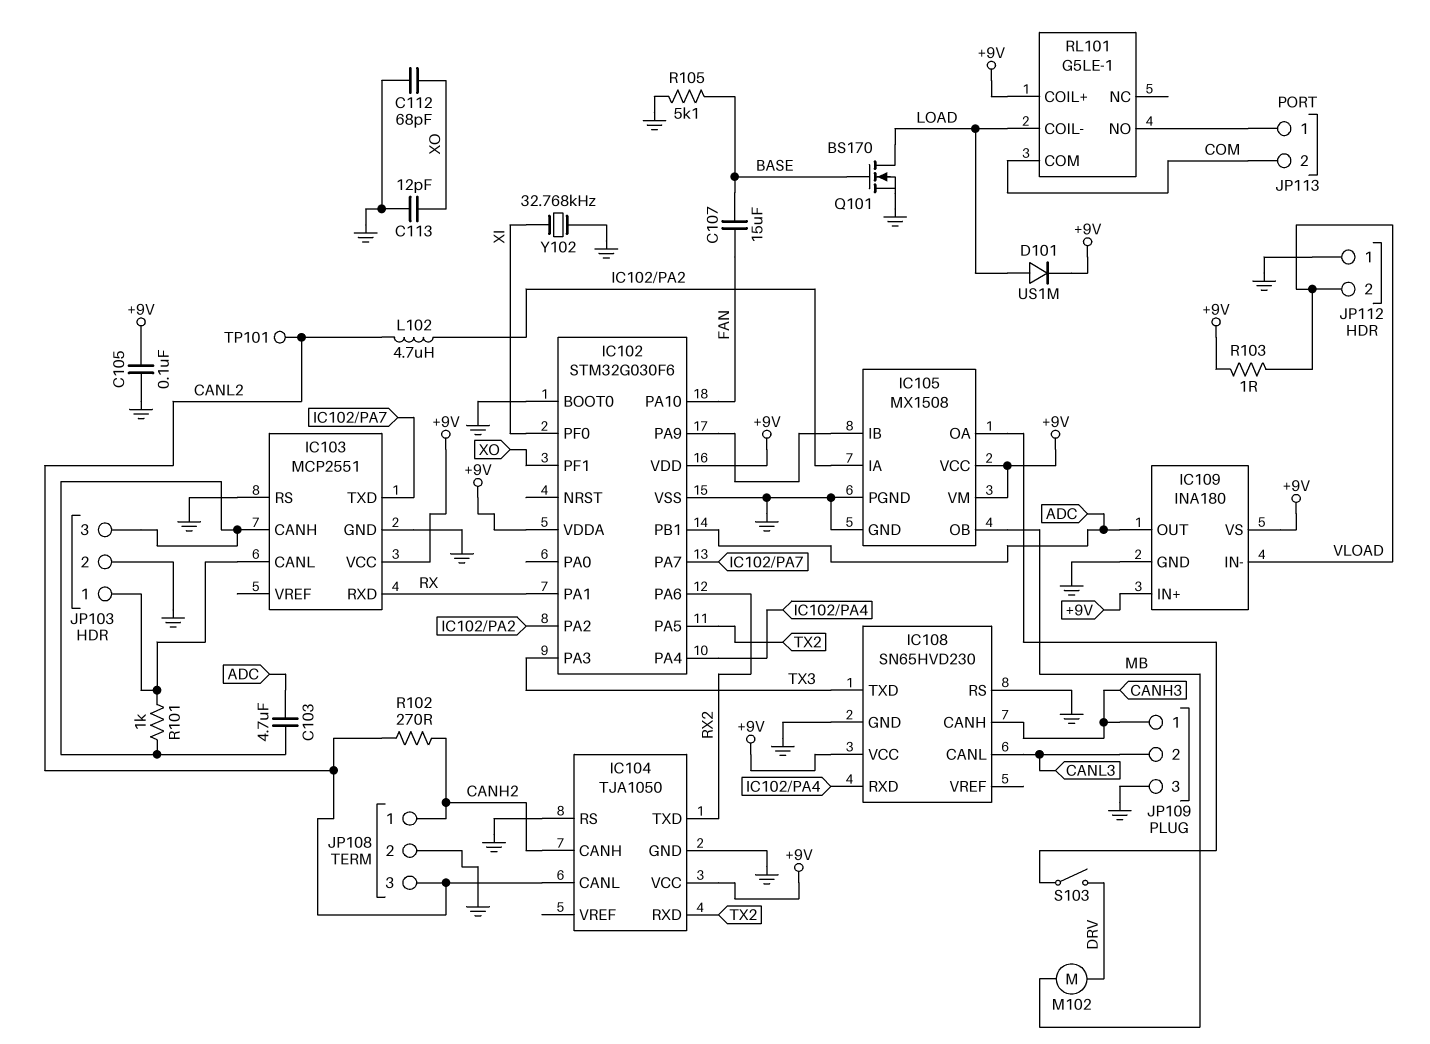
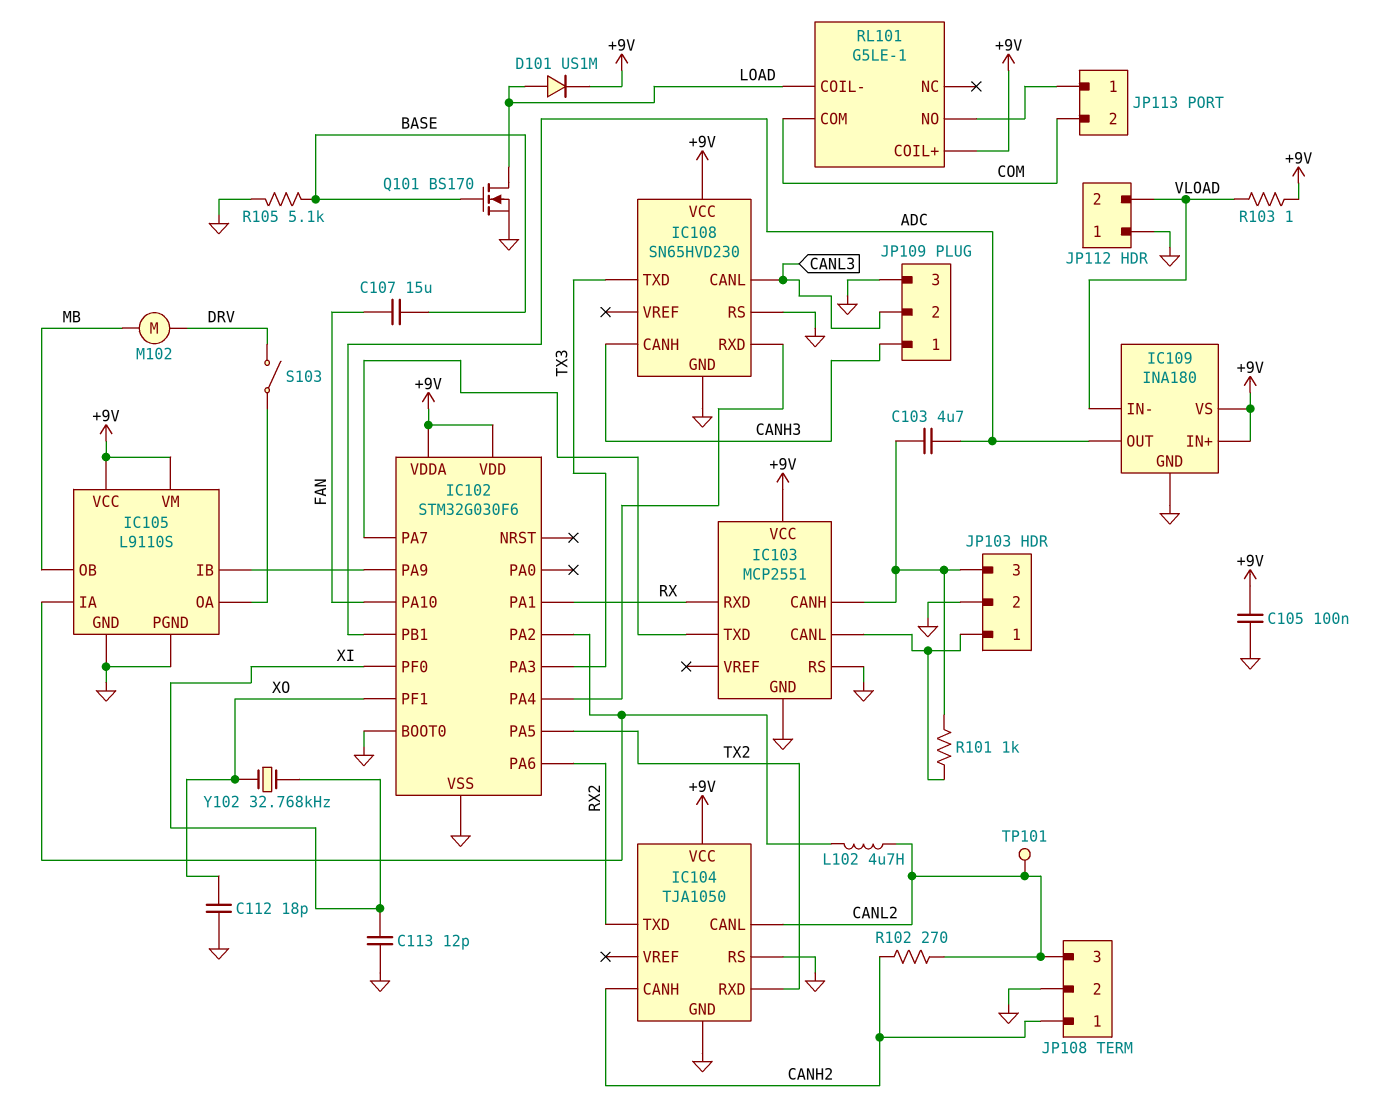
C112: 68pF (GND, XO) -> 18pF (GND, XO)
C113: 12pF (GND, XO) -> 12pF (GND, XI)
IC105: MX1508 -> L9110S
Y102: 32.768kHz (GND, XI) -> 32.768kHz (XI, XO)

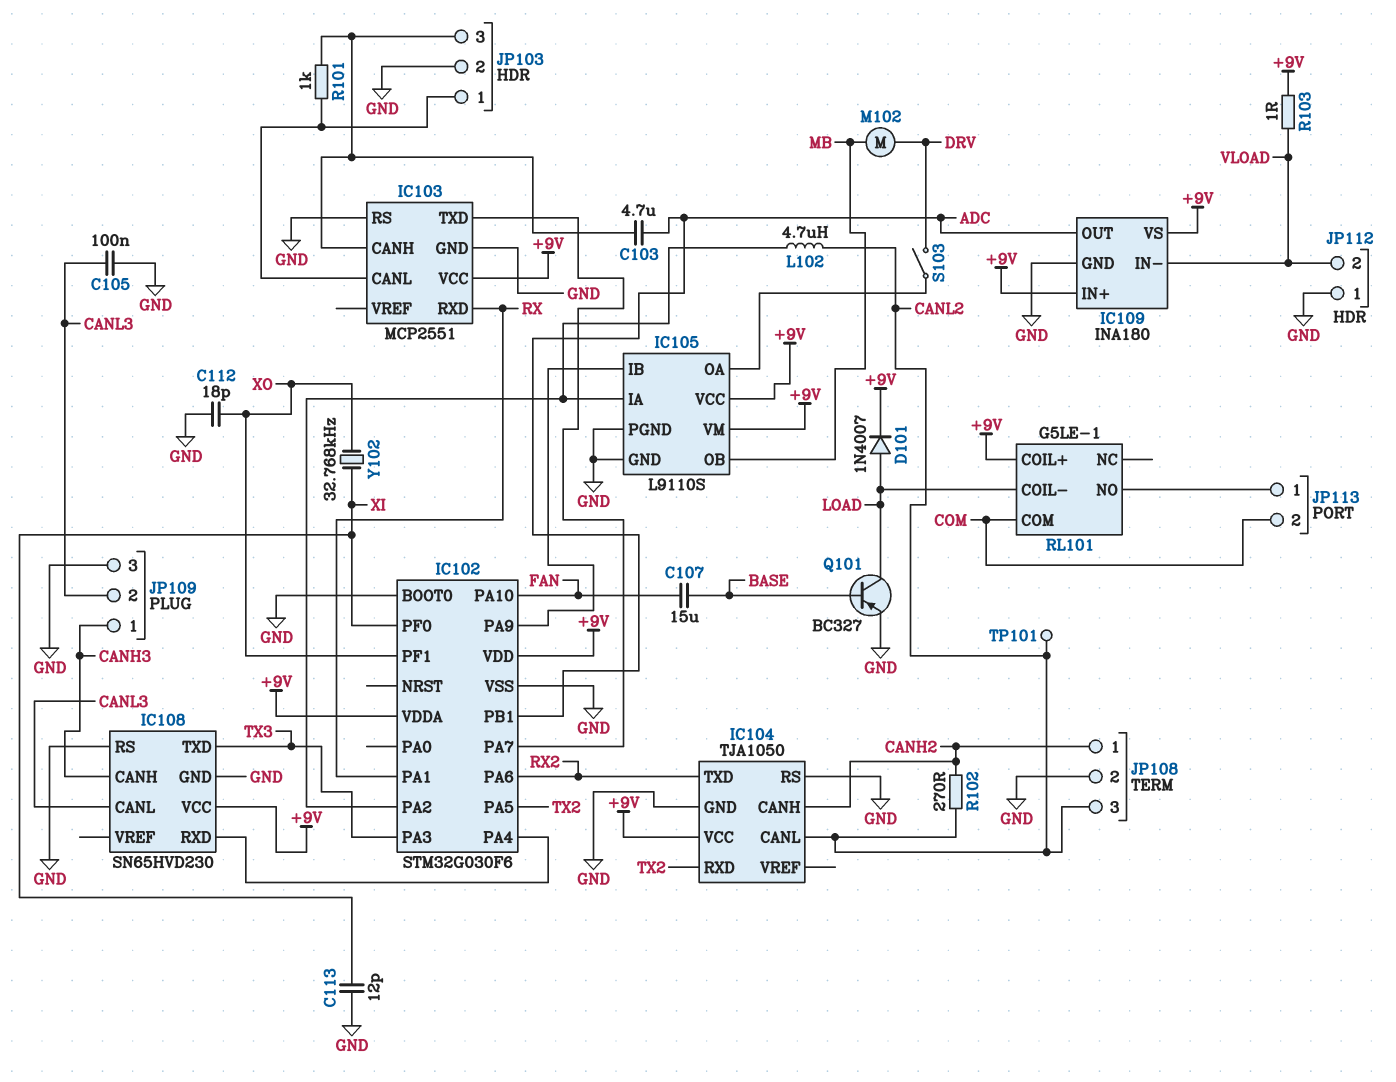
C105: 100nF (+9V, GND) -> 100nF (CANL3, GND)
D101: diode US1M (A LOAD, K +9V) -> diode 1N4007 (A LOAD, K +9V)
Q101: NMOS BS170 (G BASE, D LOAD, S GND) -> PNP BC327 (B BASE, C LOAD, E GND)
R105: 5.1k (BASE, GND) -> none

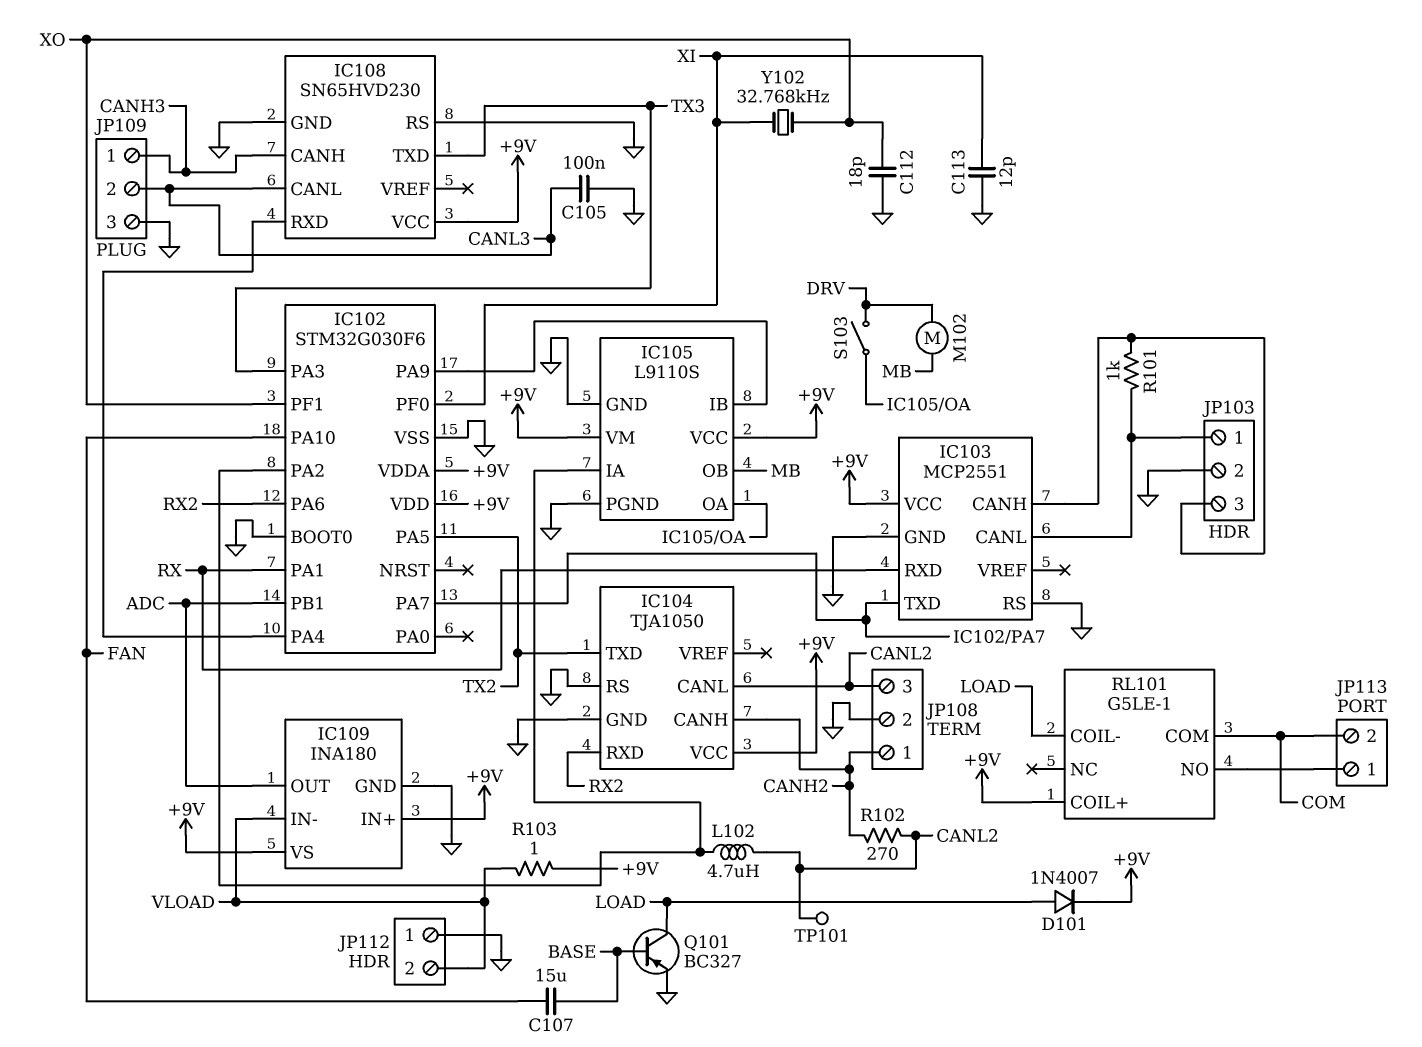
C103: 4.7uF (ADC, IC103/CANH) -> none
IC104 pin RXD: TX2 -> RX2
IC104 pin TXD: RX2 -> TX2

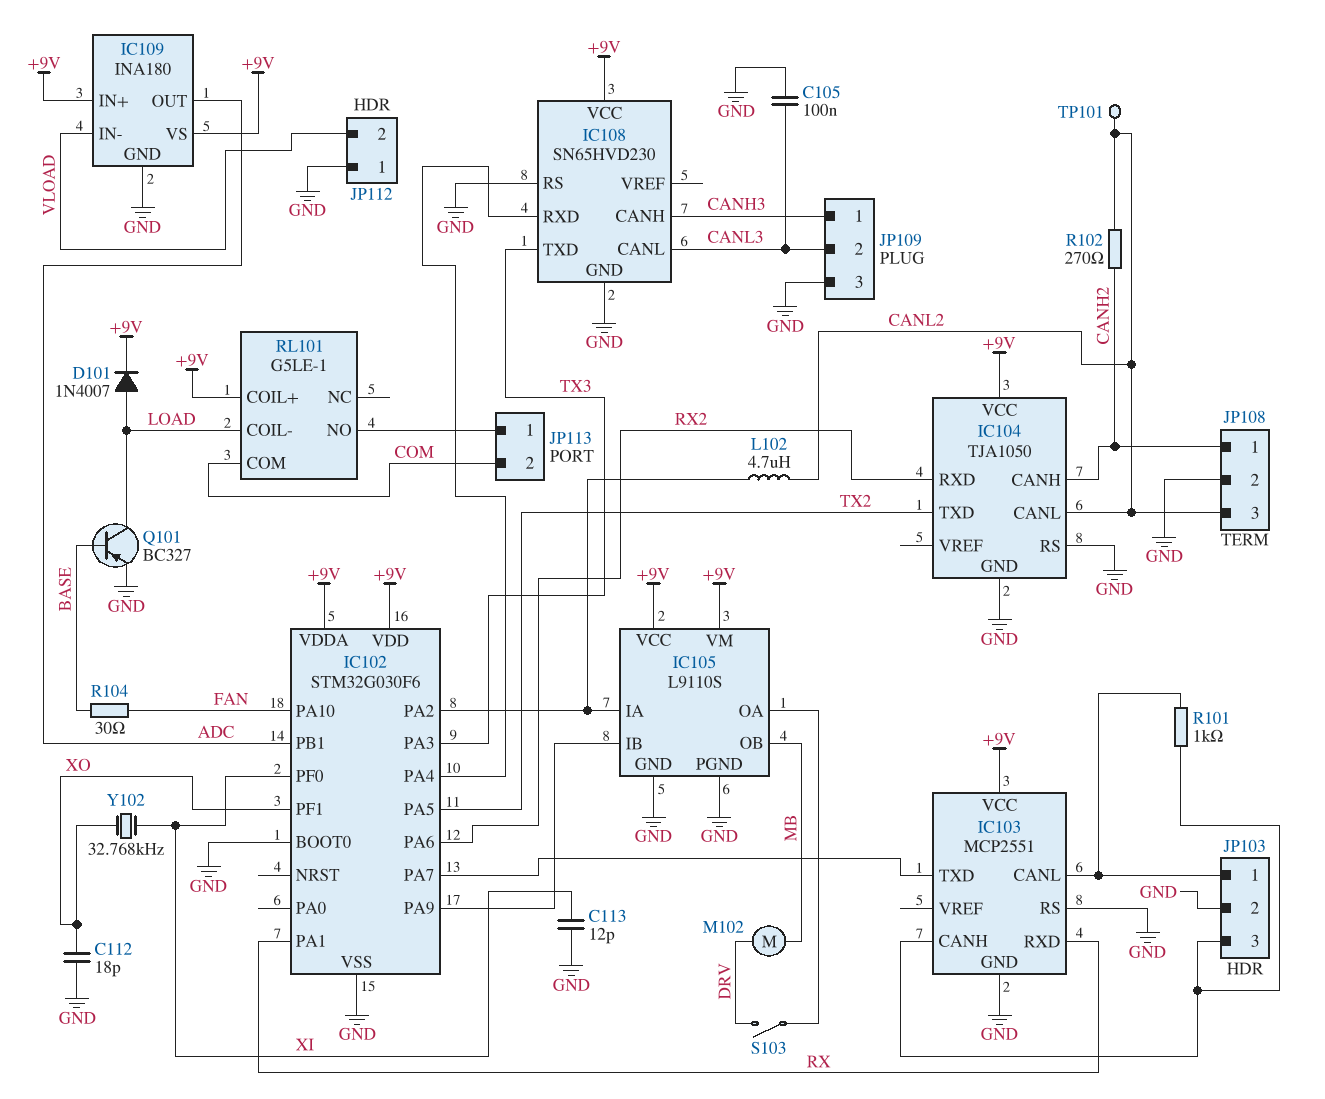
C107: 15uF (BASE, FAN) -> none
R103: 1 (+9V, VLOAD) -> none
R104: none -> 30 (BASE, FAN)

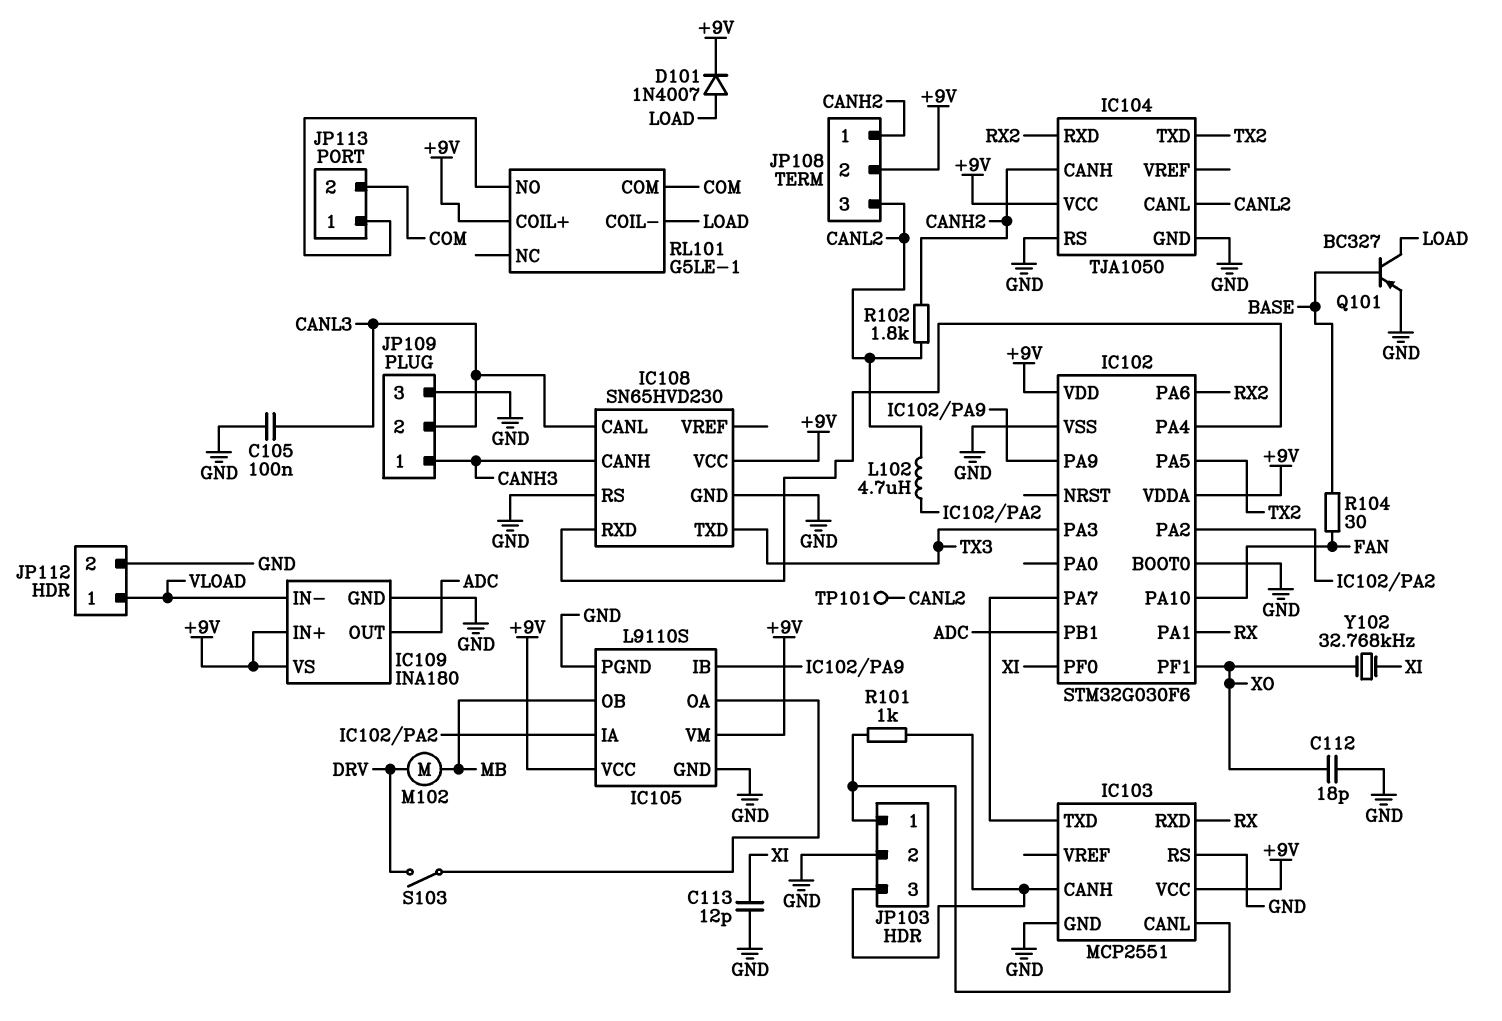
JP108 pin 2: GND -> +9V
JP112 pin 1: GND -> VLOAD
JP112 pin 2: VLOAD -> GND
R102: 270 (CANH2, CANL2) -> 1.8k (CANH2, CANL2)

